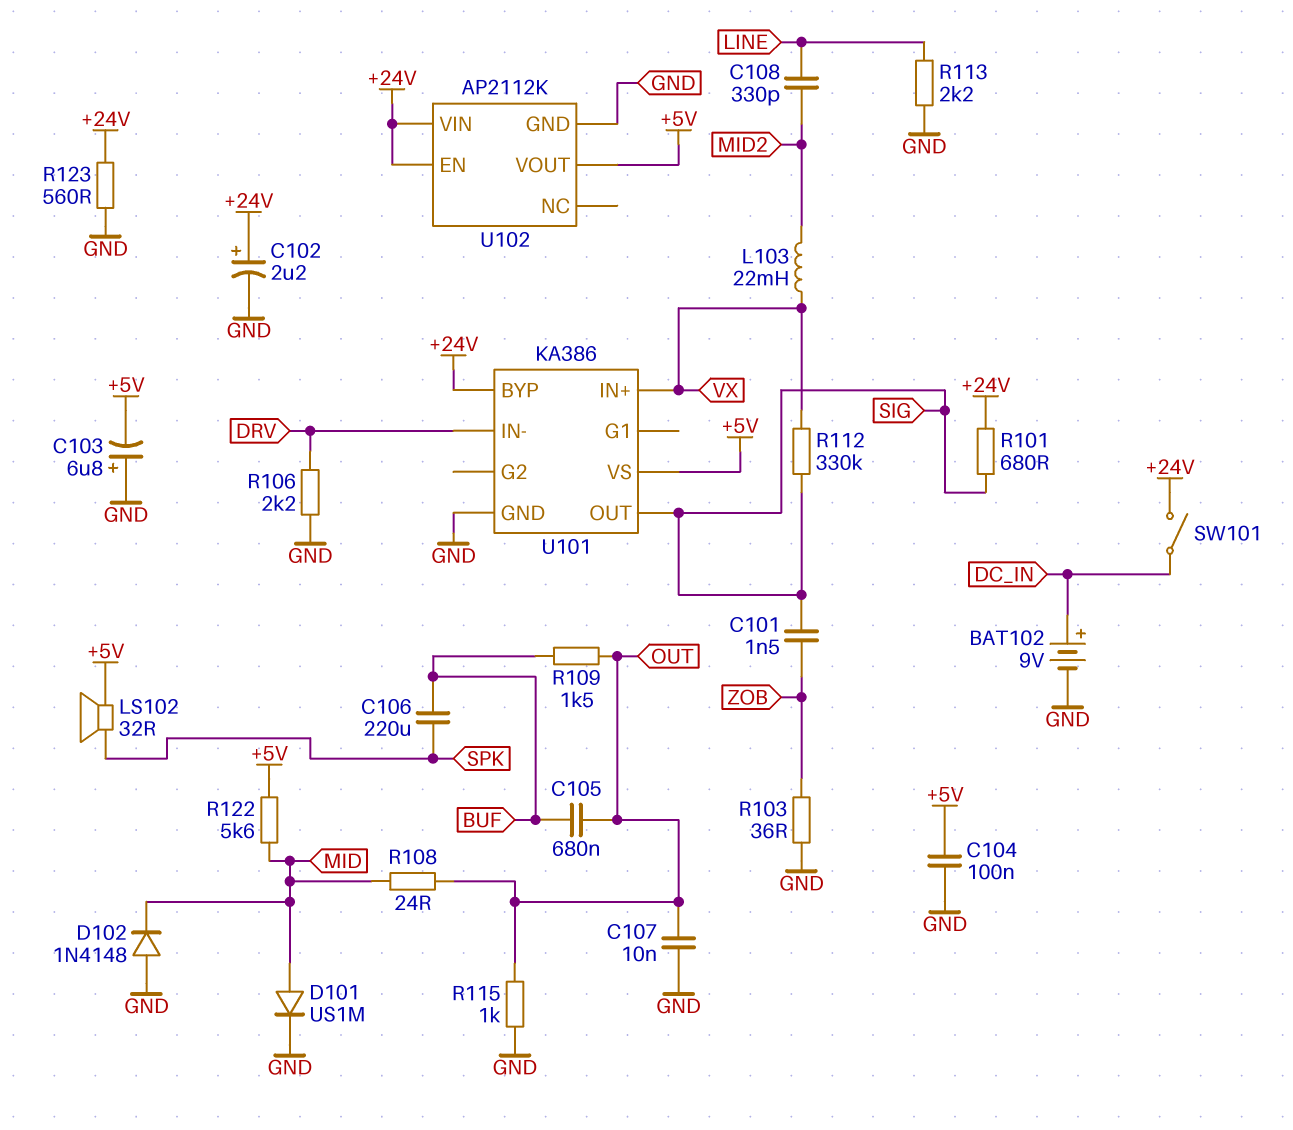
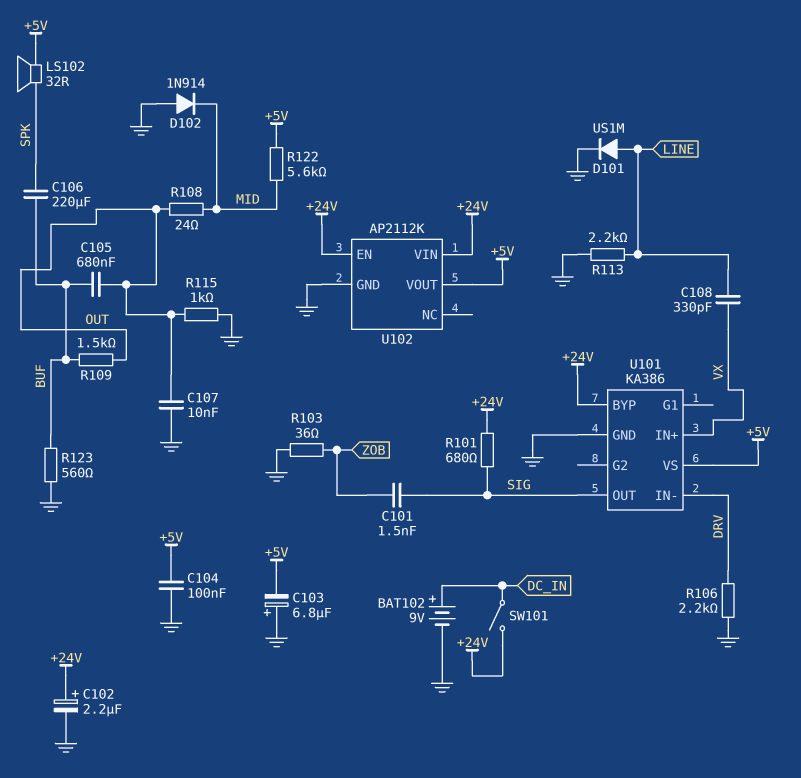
C108: 330pF (LINE, MID2) -> 330pF (LINE, VX)
D101: diode US1M (A MID, K GND) -> diode US1M (A LINE, K GND)
D102: diode 1N4148 (A GND, K MID) -> diode 1N914 (A GND, K MID)
L103: 22mH (MID2, VX) -> none
R112: 330k (SIG, VX) -> none
R123: 560 (+24V, GND) -> 560 (BUF, GND)

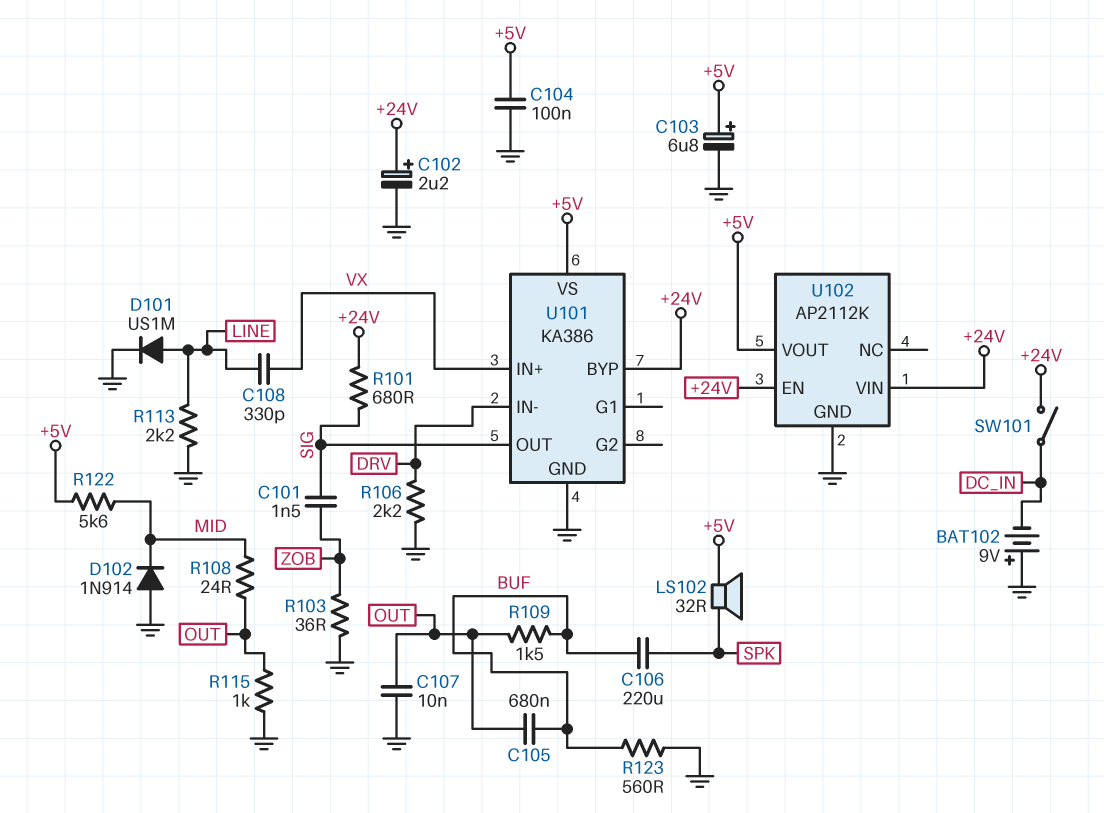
BAT102: 9V (plus DC_IN, minus GND) -> 9V (plus GND, minus DC_IN)
C103: 6.8uF (plus GND, minus +5V) -> 6.8uF (plus +5V, minus GND)

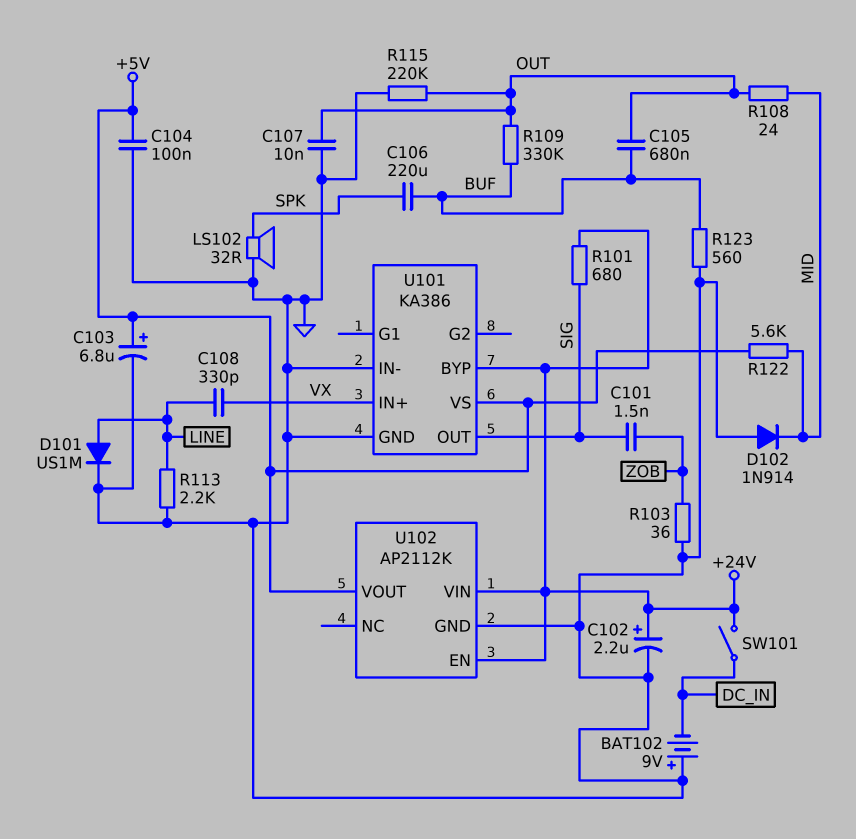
LS102: speaker 32R (+5V, SPK) -> speaker 32R (GND, SPK)
R106: 2.2k (DRV, GND) -> none
R109: 1.5k (BUF, OUT) -> 330k (BUF, OUT)
R115: 1k (GND, OUT) -> 220k (GND, OUT)
U101 pin IN-: DRV -> GND

